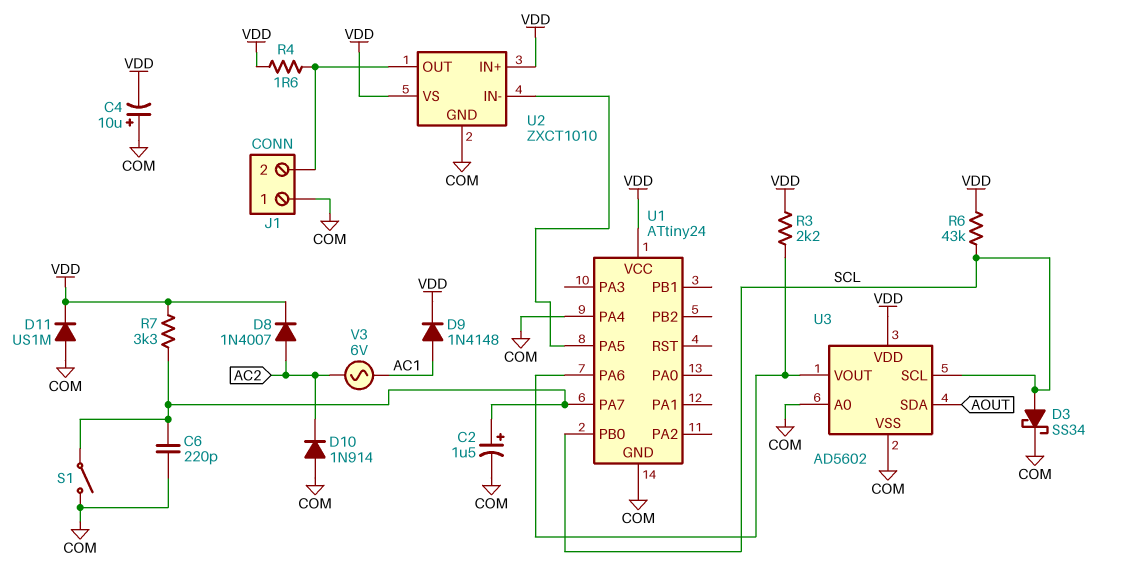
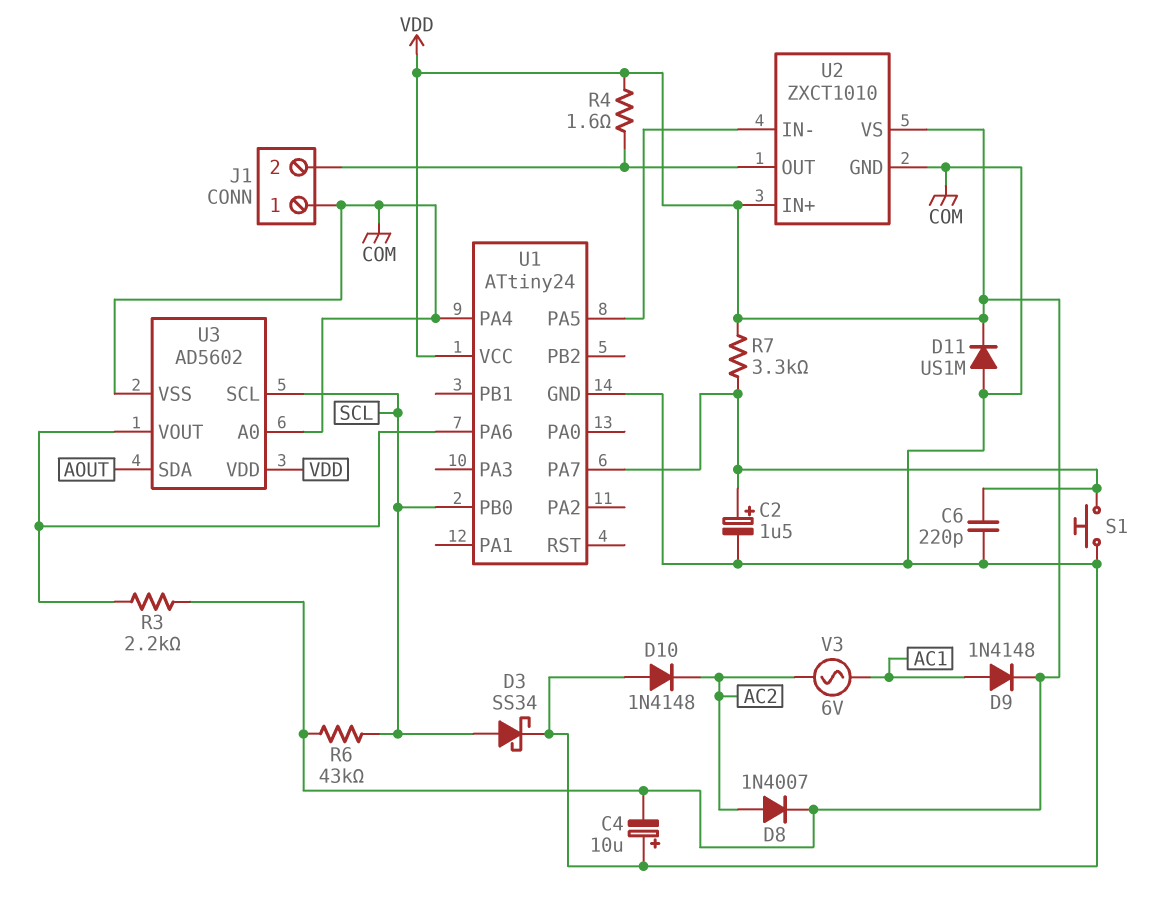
D10: diode 1N914 (A COM, K AC2) -> diode 1N4148 (A COM, K AC2)
S1: switch (COM, U1/PA7) -> button (COM, U1/PA7)

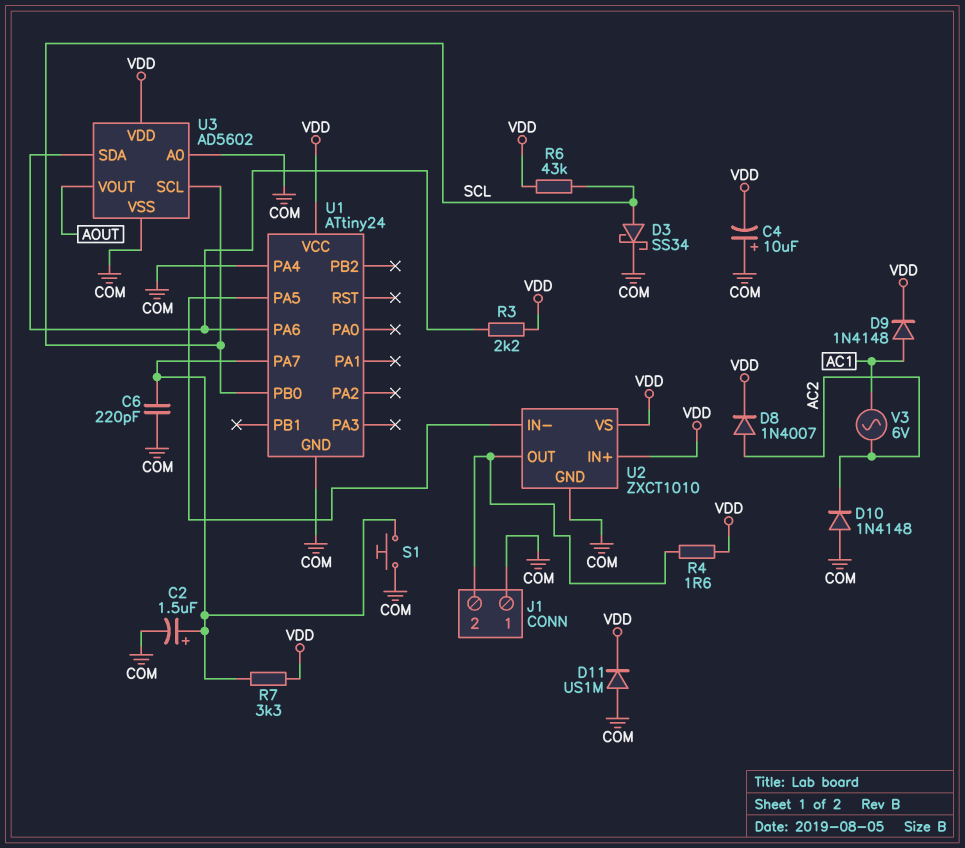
U3 pin SDA: AOUT -> U1/PA6
U3 pin VOUT: U1/PA6 -> AOUT

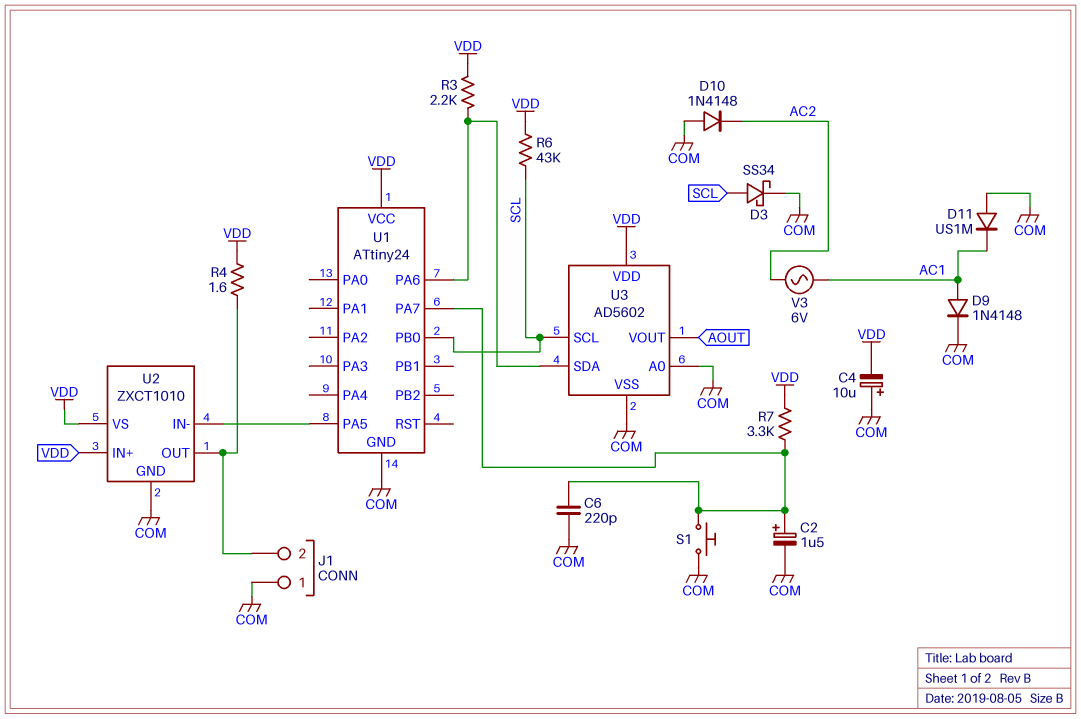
D8: diode 1N4007 (A AC2, K VDD) -> none
D9: diode 1N4148 (A AC1, K VDD) -> diode 1N4148 (A AC1, K COM)
D11: diode US1M (A COM, K VDD) -> diode US1M (A COM, K AC1)
U1 pin PA4: COM -> none

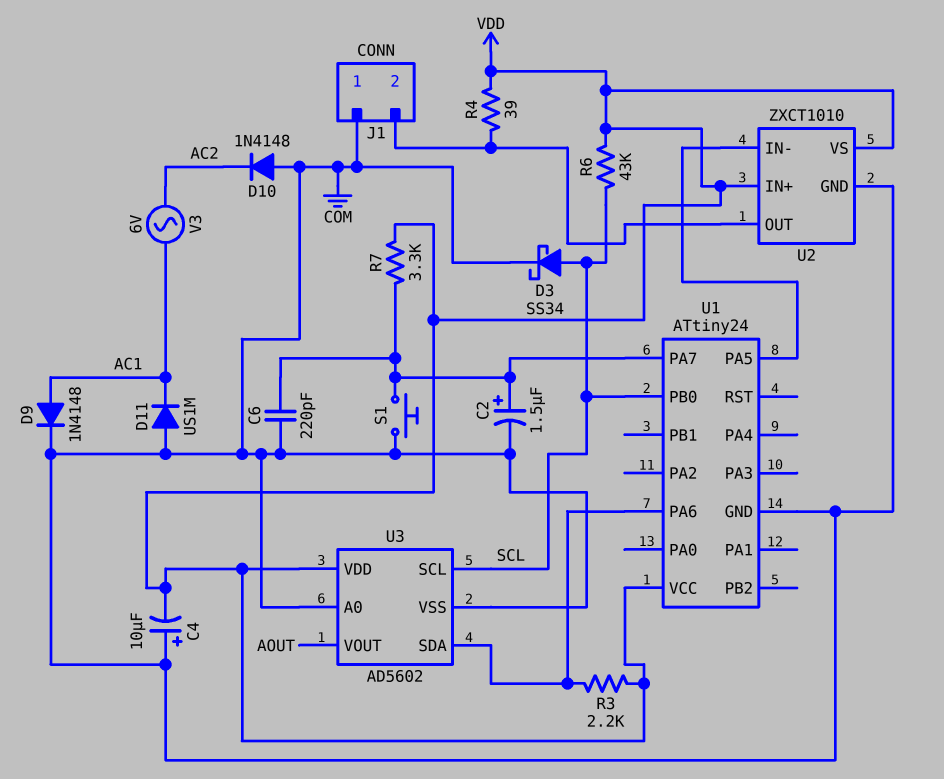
R4: 1.6 (J1/2, VDD) -> 39 (J1/2, VDD)

